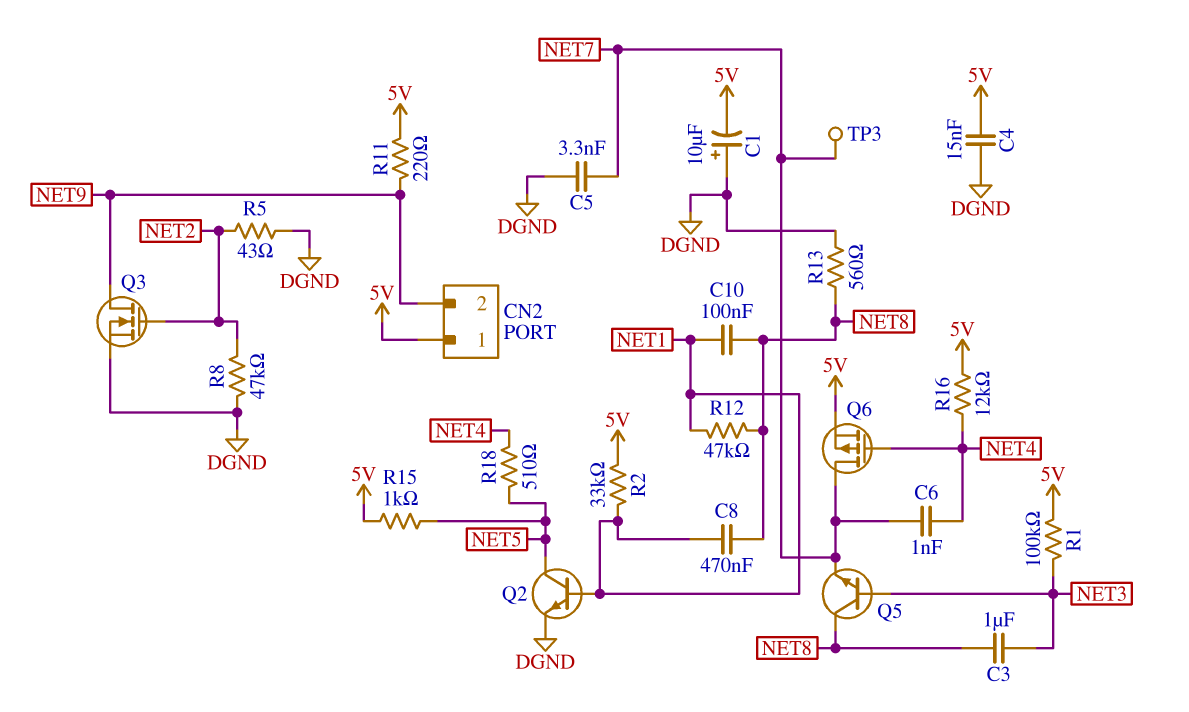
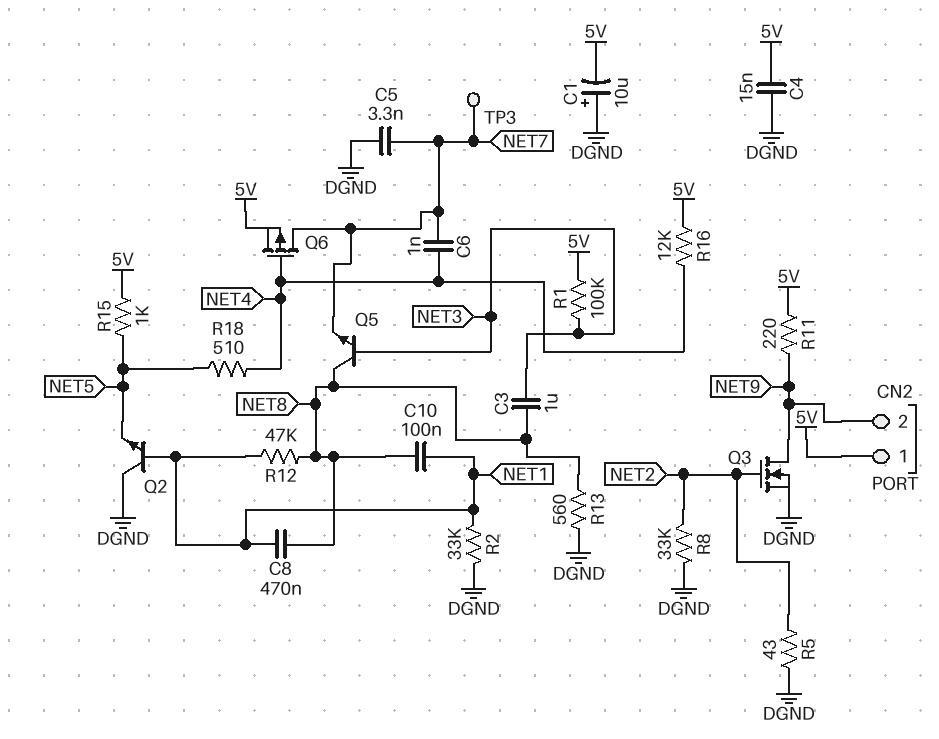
Q2: NPN (B NET1, C NET5, E DGND) -> NPN (B NET1, C DGND, E NET5)
R2: 33k (5V, NET1) -> 33k (DGND, NET1)
R8: 47k (DGND, NET2) -> 33k (DGND, NET2)

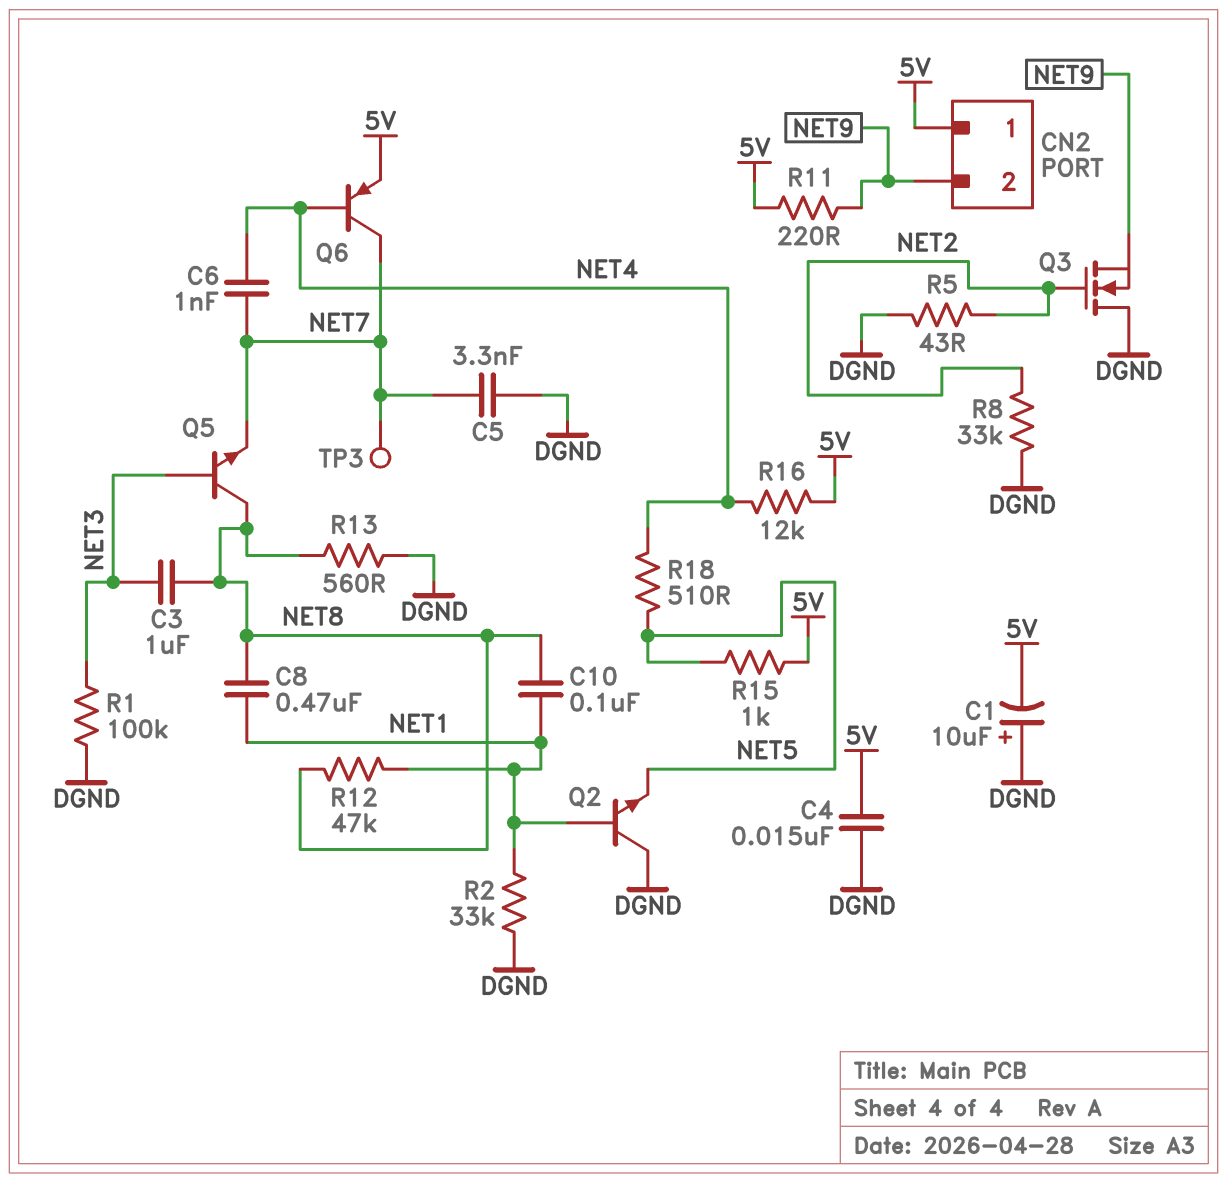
Q3: NMOS (G NET2, D NET9, S DGND) -> NMOS (G NET2, D DGND, S NET9)
Q6: PMOS (G NET4, D NET7, S 5V) -> PNP (B NET4, C NET7, E 5V)
R1: 100k (5V, NET3) -> 100k (DGND, NET3)

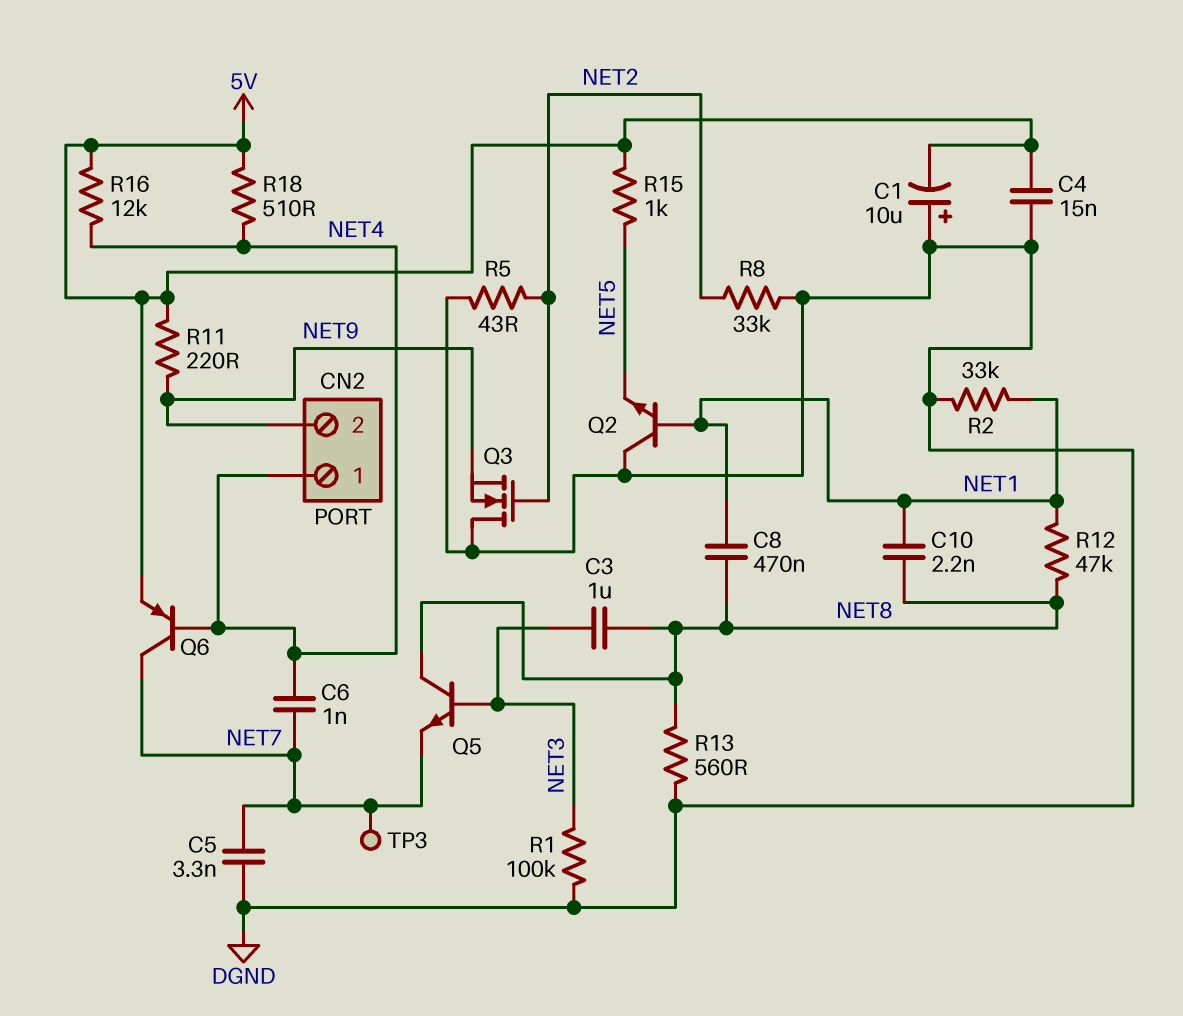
C10: 100nF (NET1, NET8) -> 2.2nF (NET1, NET8)
CN2 pin 1: 5V -> NET4
R18: 510 (NET4, NET5) -> 510 (5V, NET4)

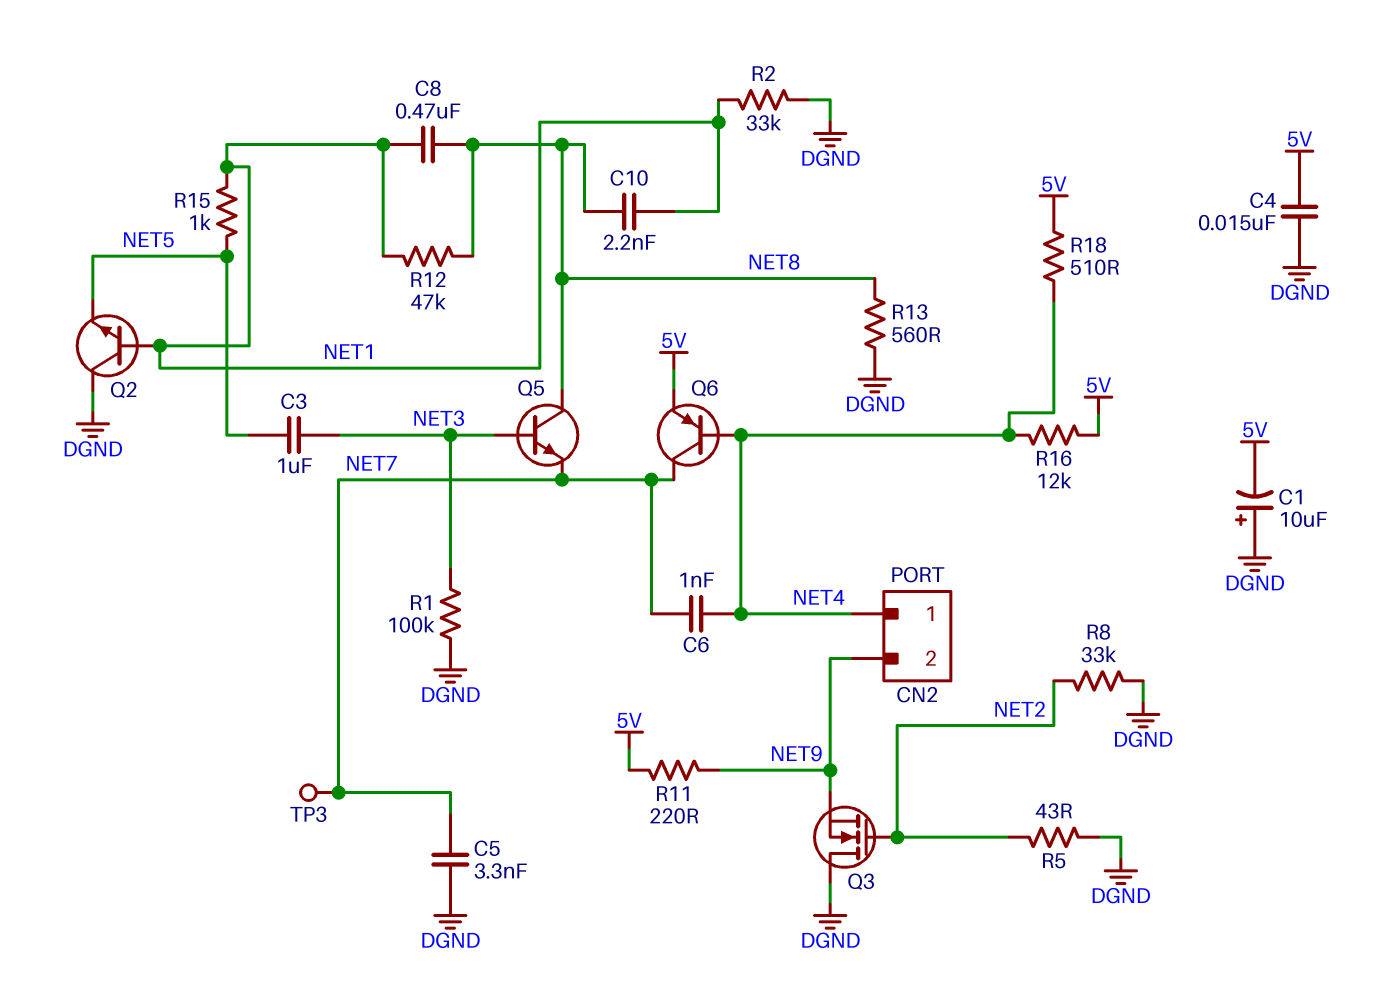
C3: 1uF (NET3, NET8) -> 1uF (NET3, NET5)
R15: 1k (5V, NET5) -> 1k (NET1, NET5)

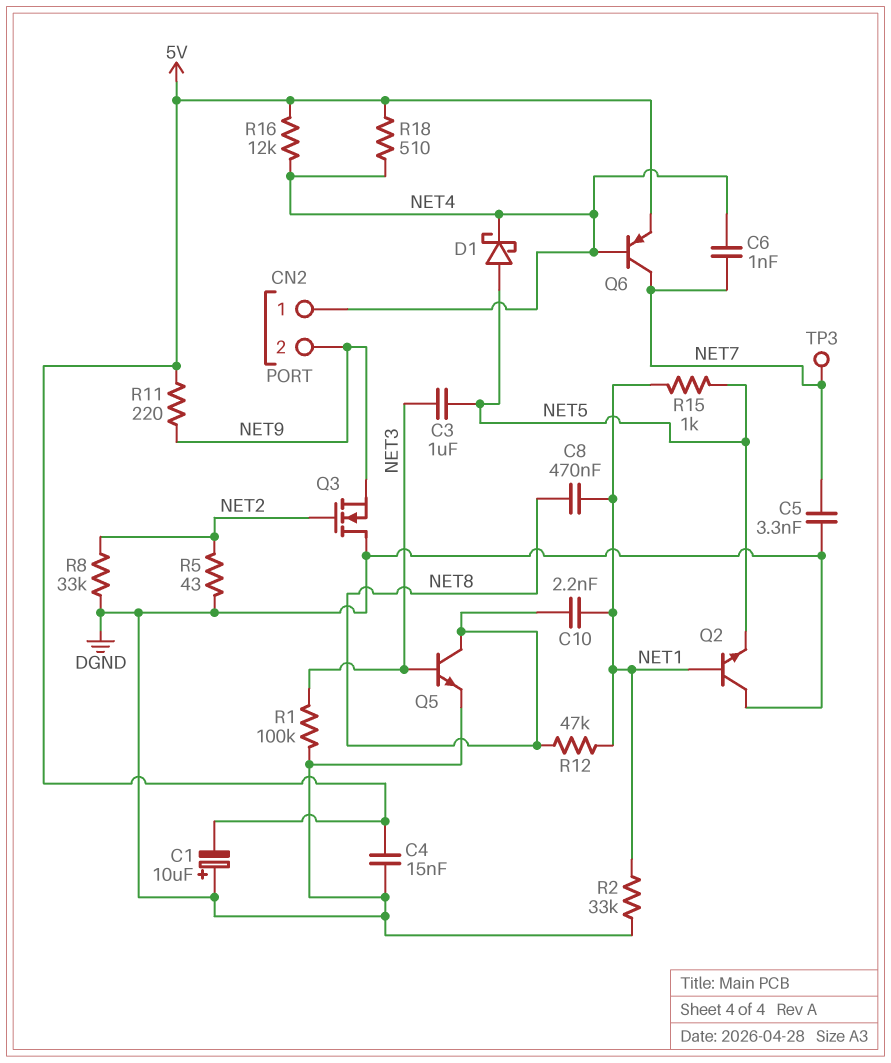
D1: none -> schottky (A NET5, K NET4)
Q5: NPN (B NET3, C NET8, E NET7) -> NPN (B NET3, C NET8, E DGND)
R13: 560 (DGND, NET8) -> none

